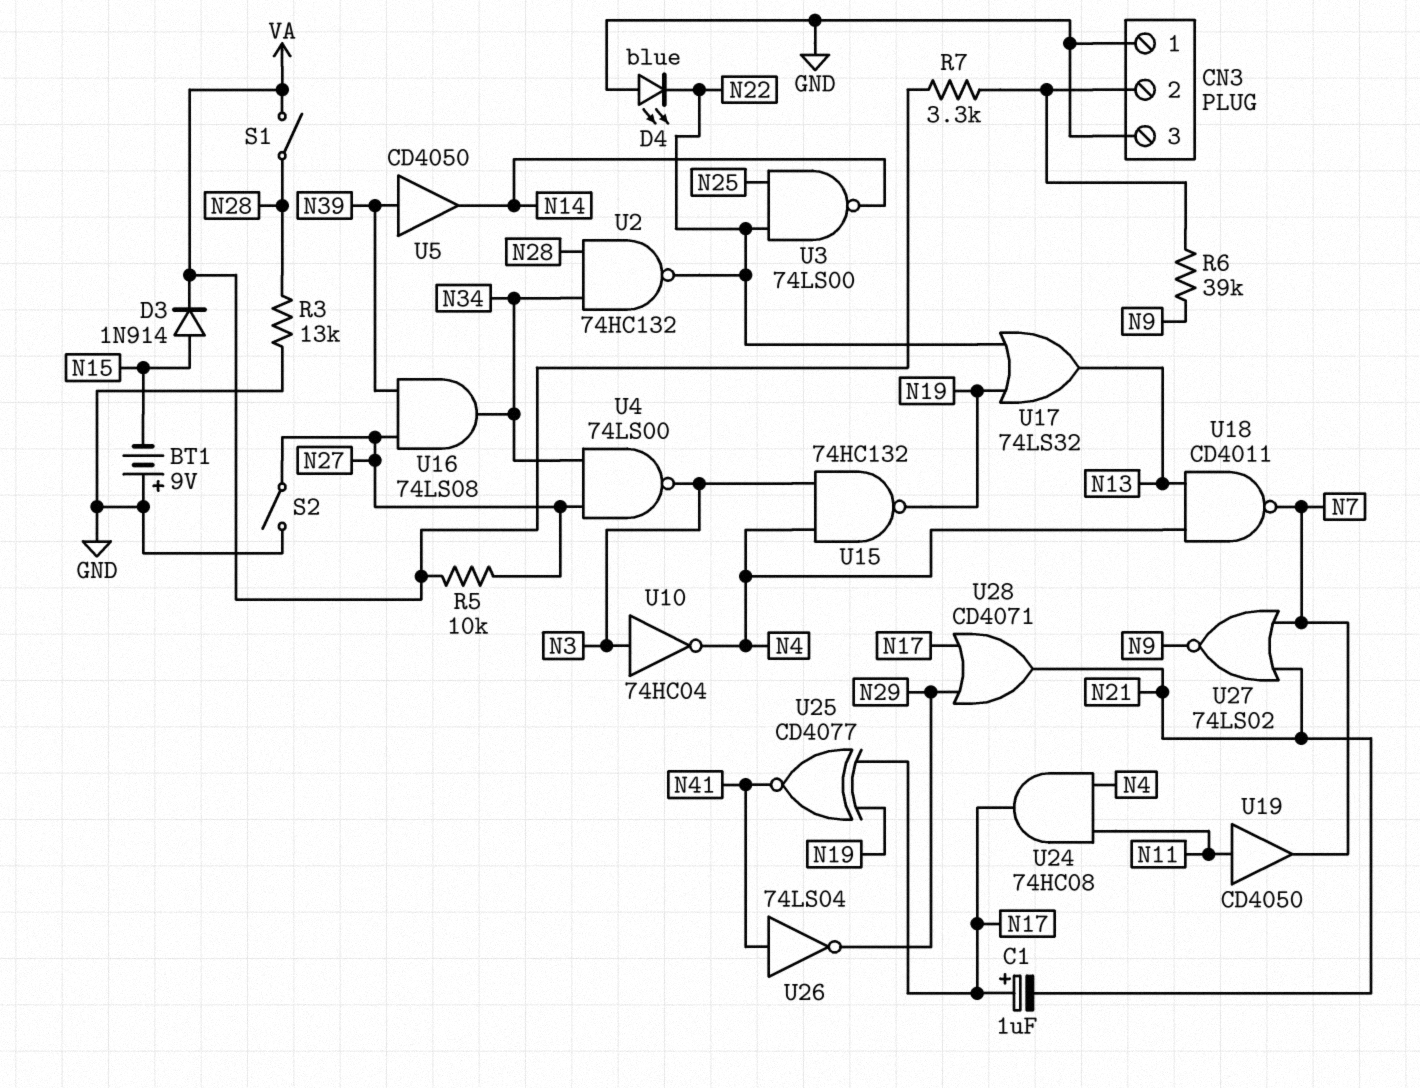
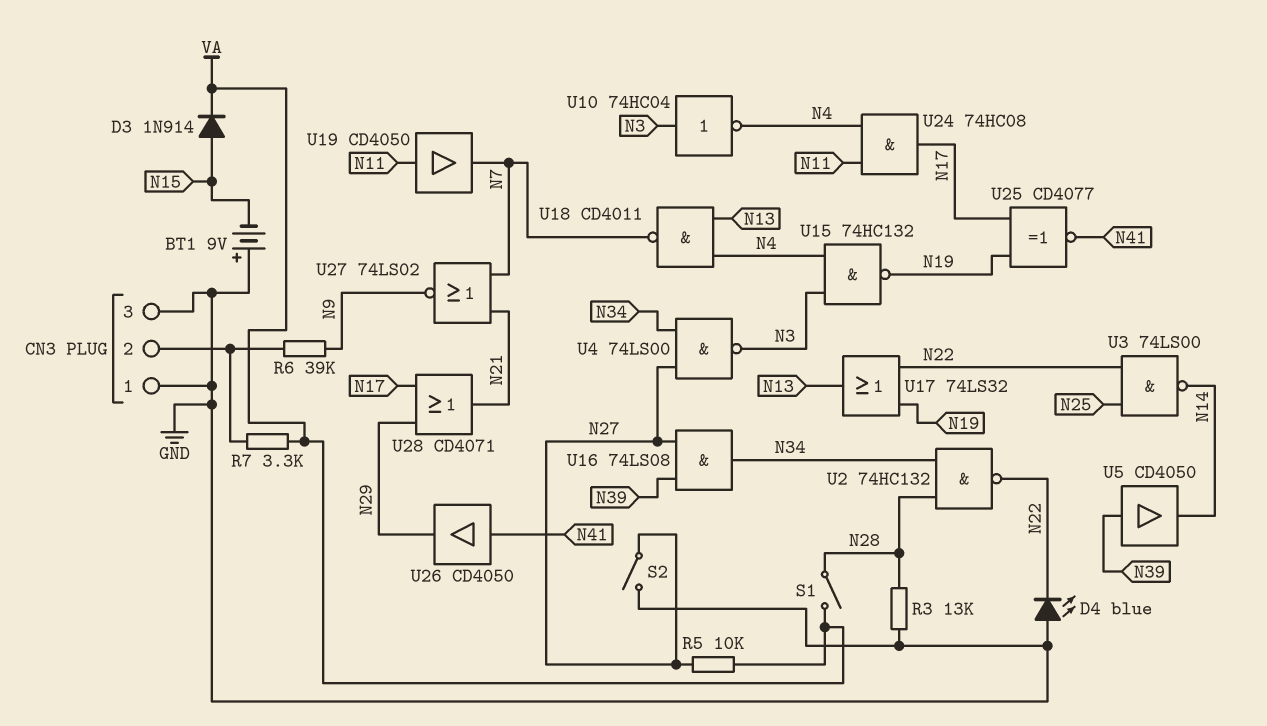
C1: 1uF (plus N17, minus N21) -> none
U26: NOT 74LS04 (in N41, out N29) -> buffer CD4050 (in N41, out N29)

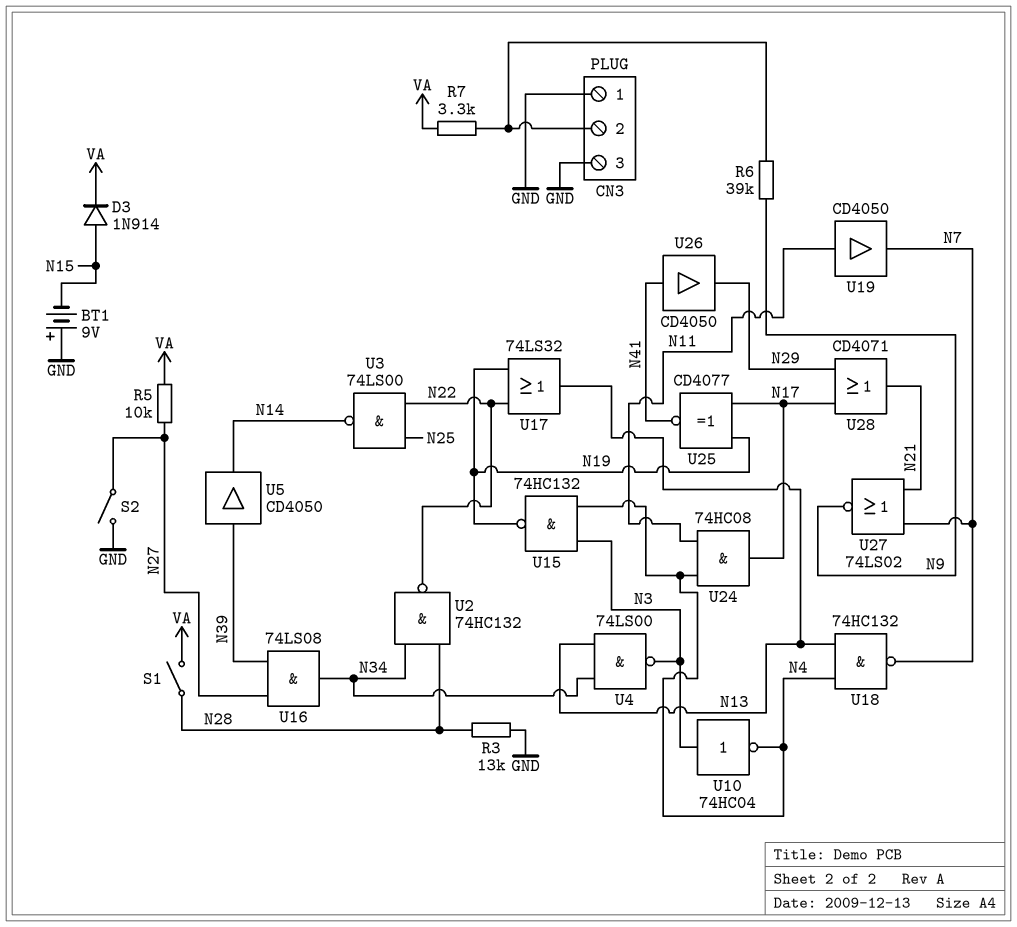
D4: LED blue (A GND, K N22) -> none
U4: NAND 74LS00 (in N27, in N34, out N3) -> NAND 74LS00 (in N13, in N34, out N3)
U18: NAND CD4011 (in N4, in N13, out N7) -> NAND 74HC132 (in N4, in N13, out N7)

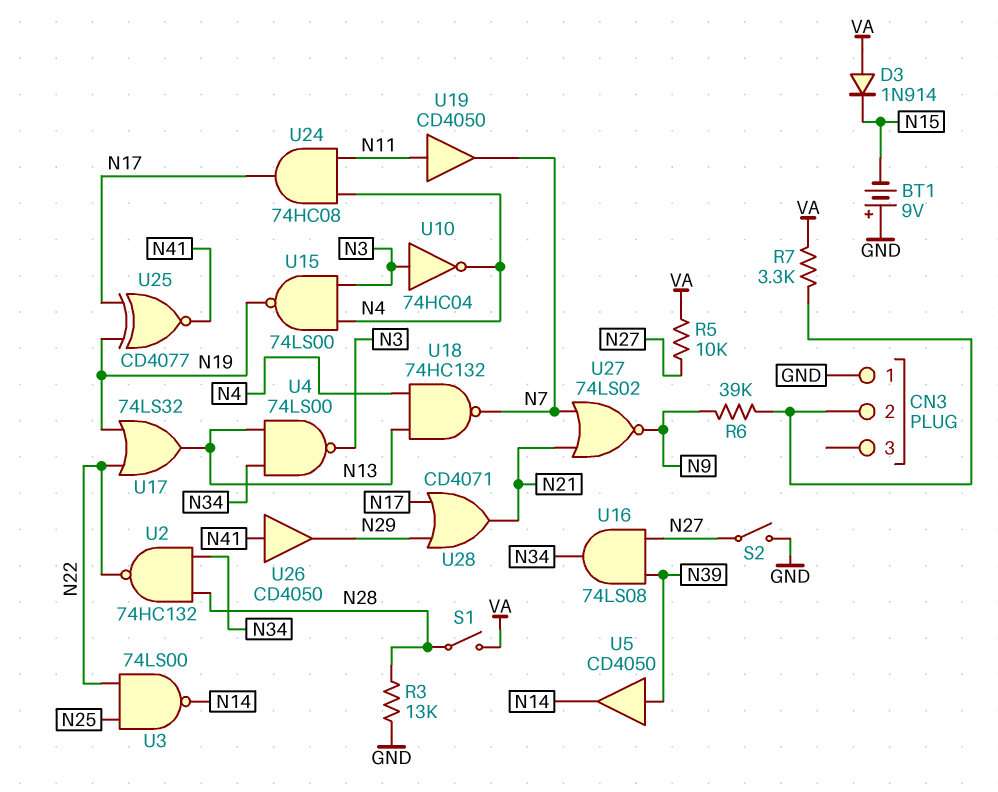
CN3 pin 3: GND -> none
D3: diode 1N914 (A N15, K VA) -> diode 1N914 (A VA, K N15)
U15: NAND 74HC132 (in N3, in N4, out N19) -> NAND 74LS00 (in N3, in N4, out N19)

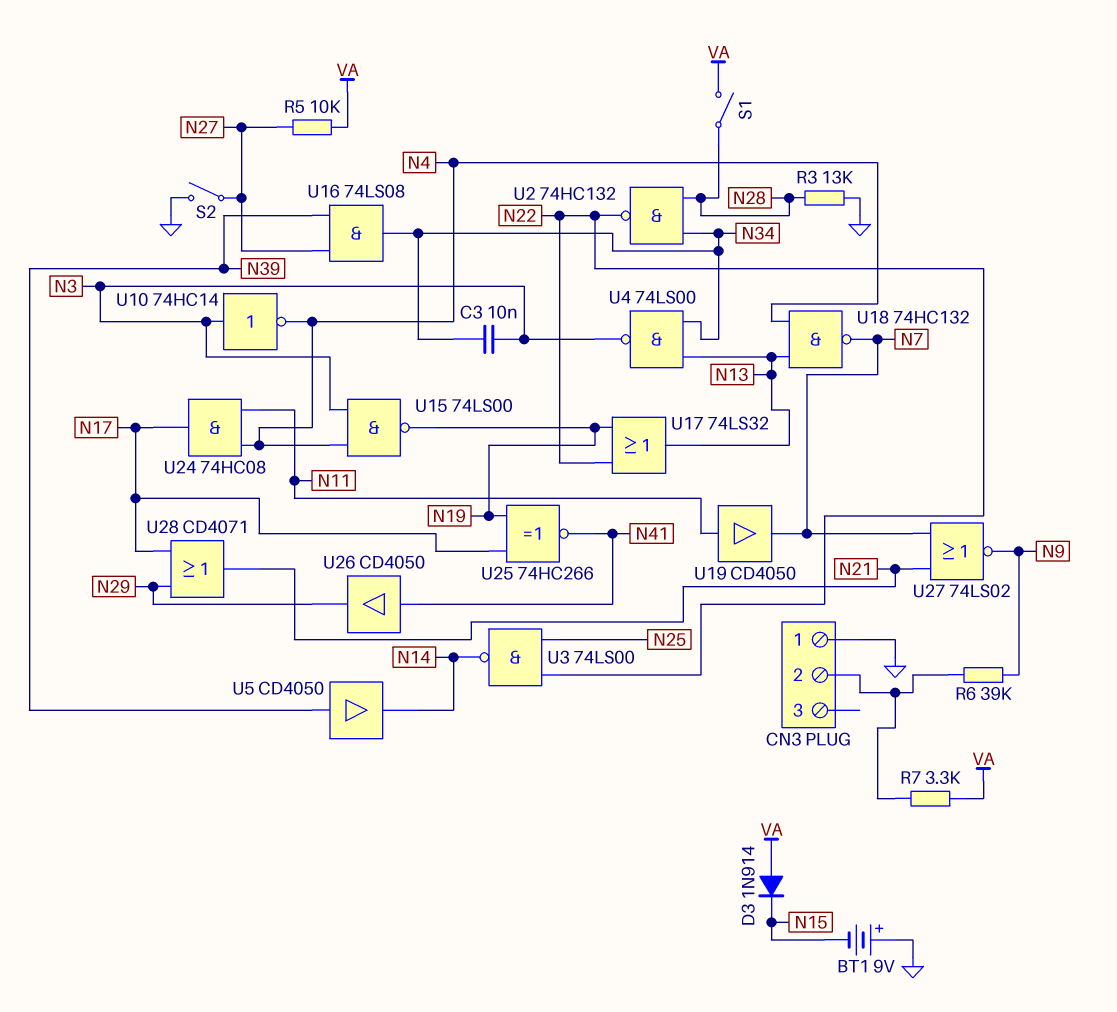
C3: none -> 10nF (N3, N34)
U10: NOT 74HC04 (in N3, out N4) -> NOT 74HC14 (in N3, out N4)
U25: XNOR CD4077 (in N17, in N19, out N41) -> XNOR 74HC266 (in N17, in N19, out N41)

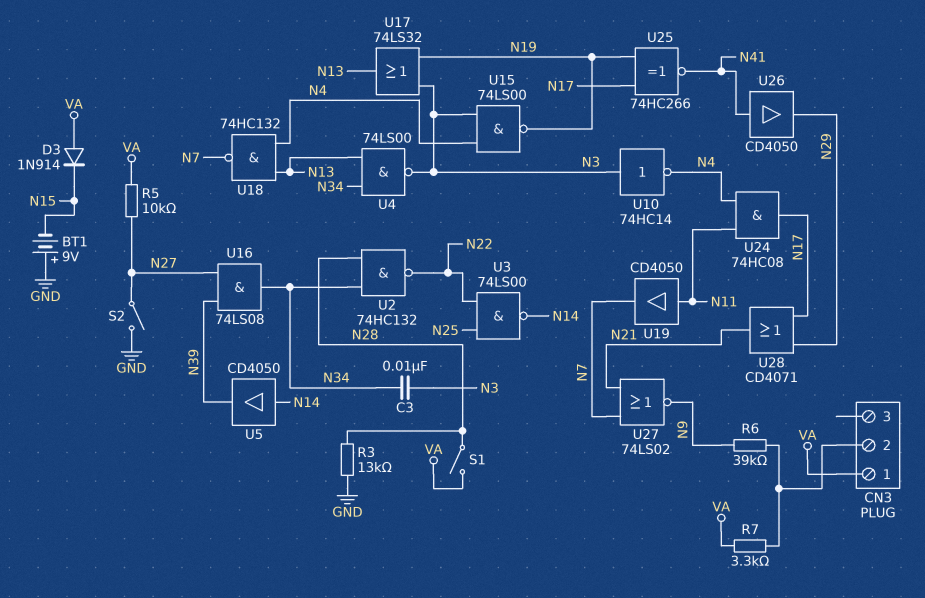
CN3 pin 1: GND -> VA
U5: buffer CD4050 (in N39, out N14) -> buffer CD4050 (in N14, out N39)
U17: OR 74LS32 (in N19, in N22, out N13) -> OR 74LS32 (in N3, in N19, out N13)

